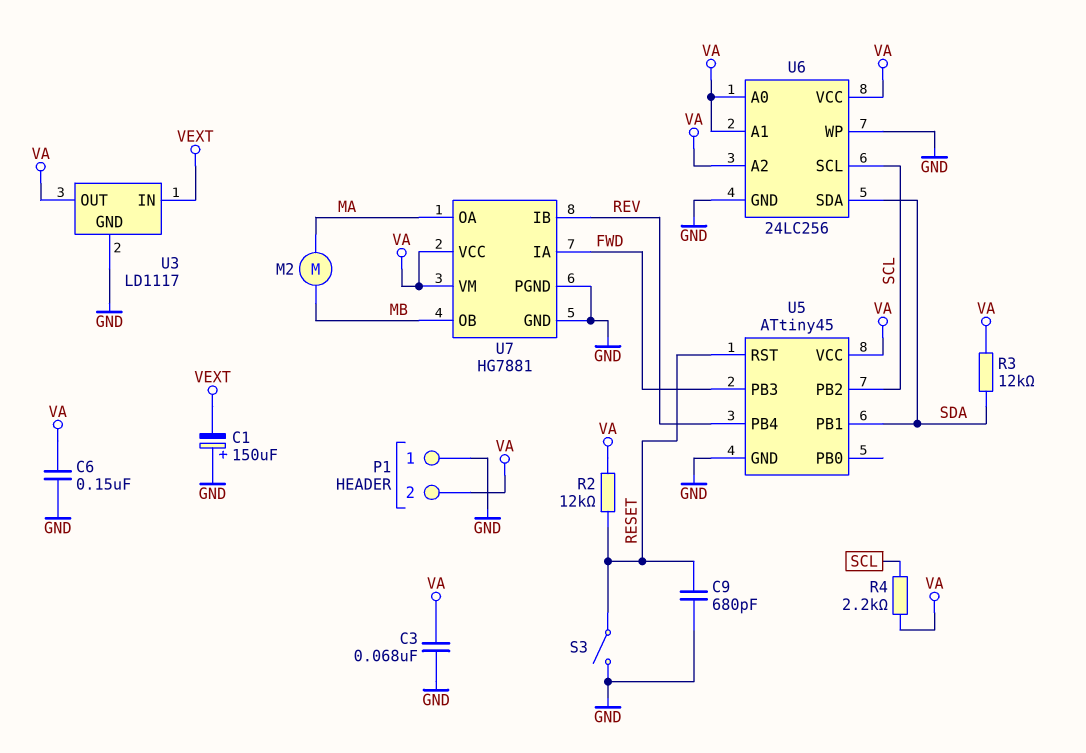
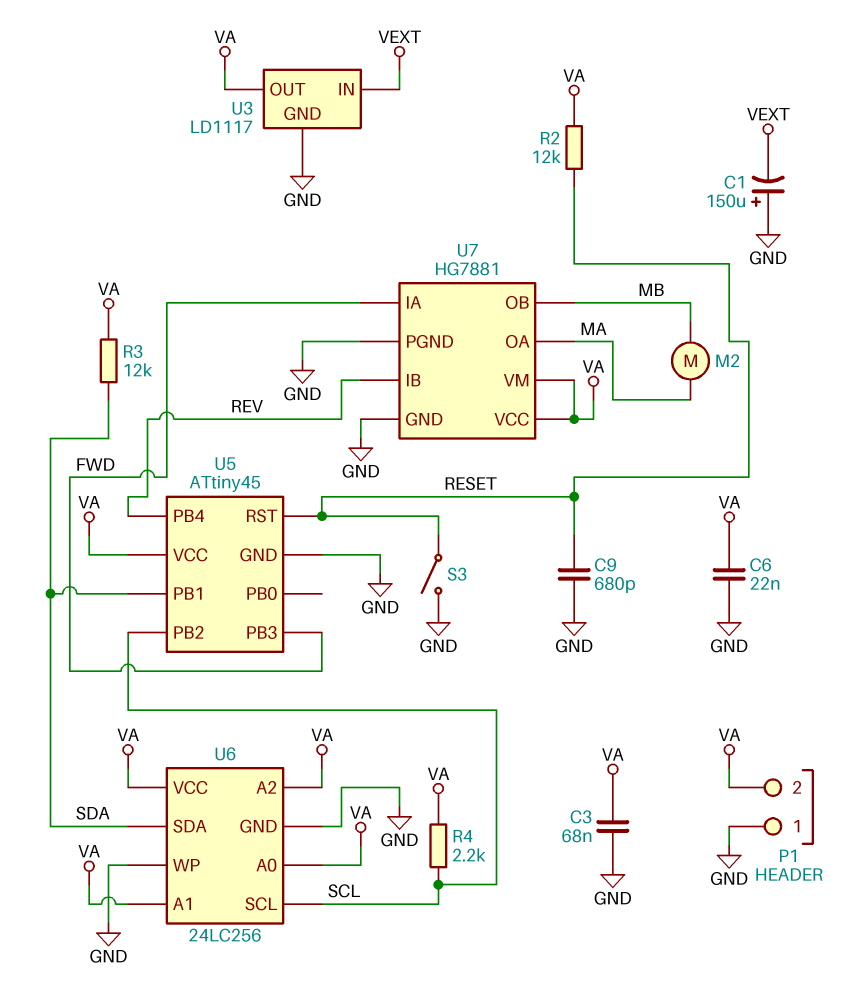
C6: 150nF (GND, VA) -> 22nF (GND, VA)

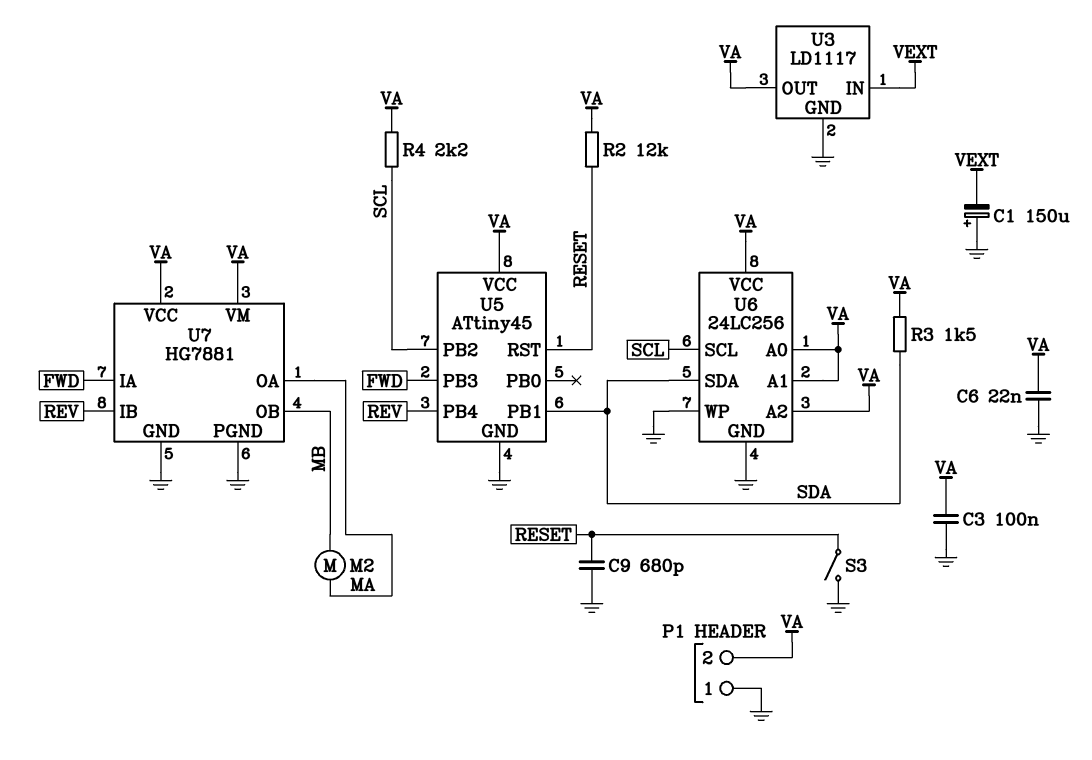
C3: 68nF (GND, VA) -> 100nF (GND, VA)
R3: 12k (SDA, VA) -> 1.5k (SDA, VA)

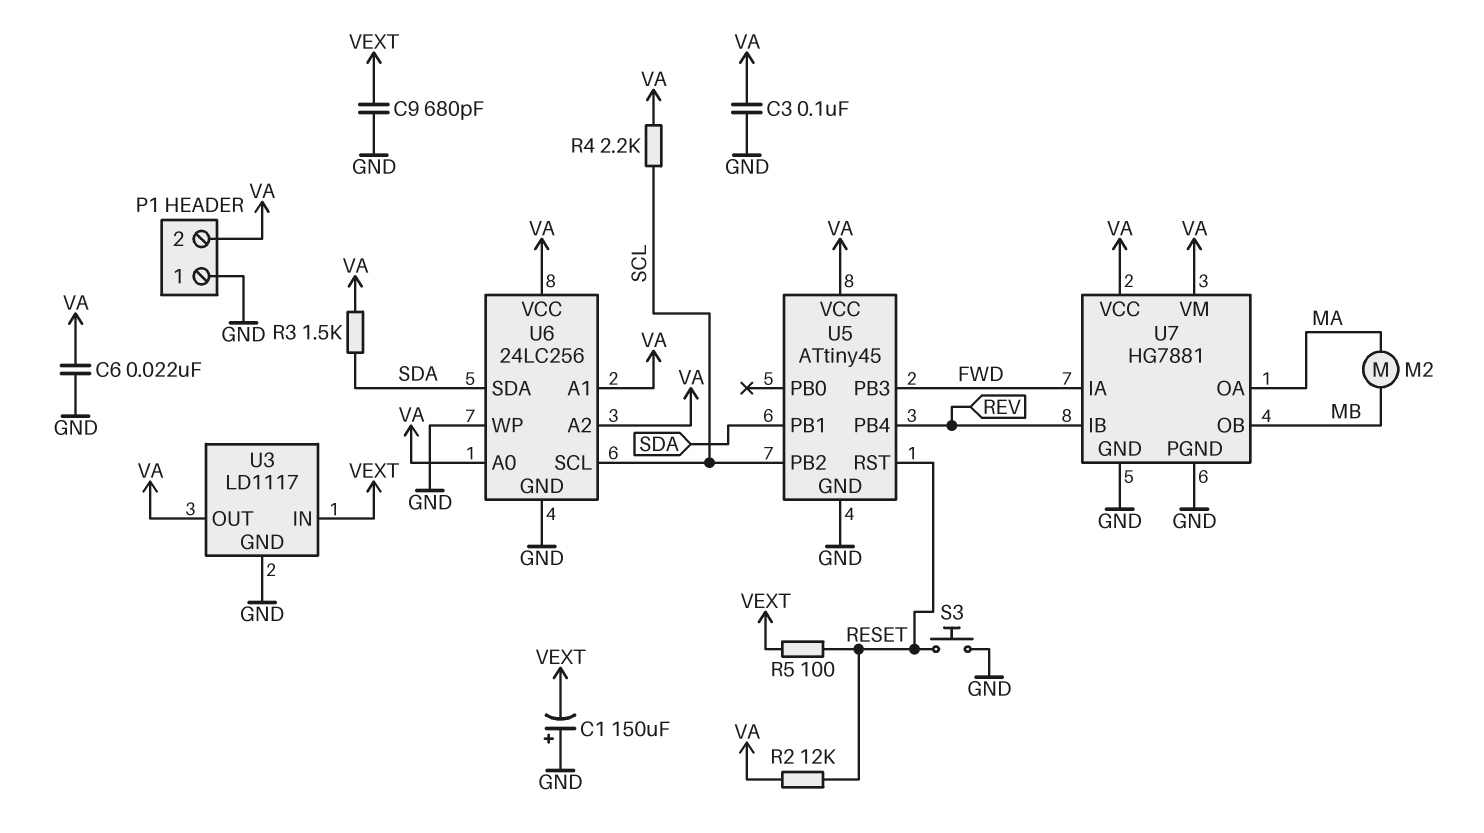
C9: 680pF (GND, RESET) -> 680pF (GND, VEXT)
R5: none -> 100 (RESET, VEXT)
S3: switch (GND, RESET) -> button (GND, RESET)

